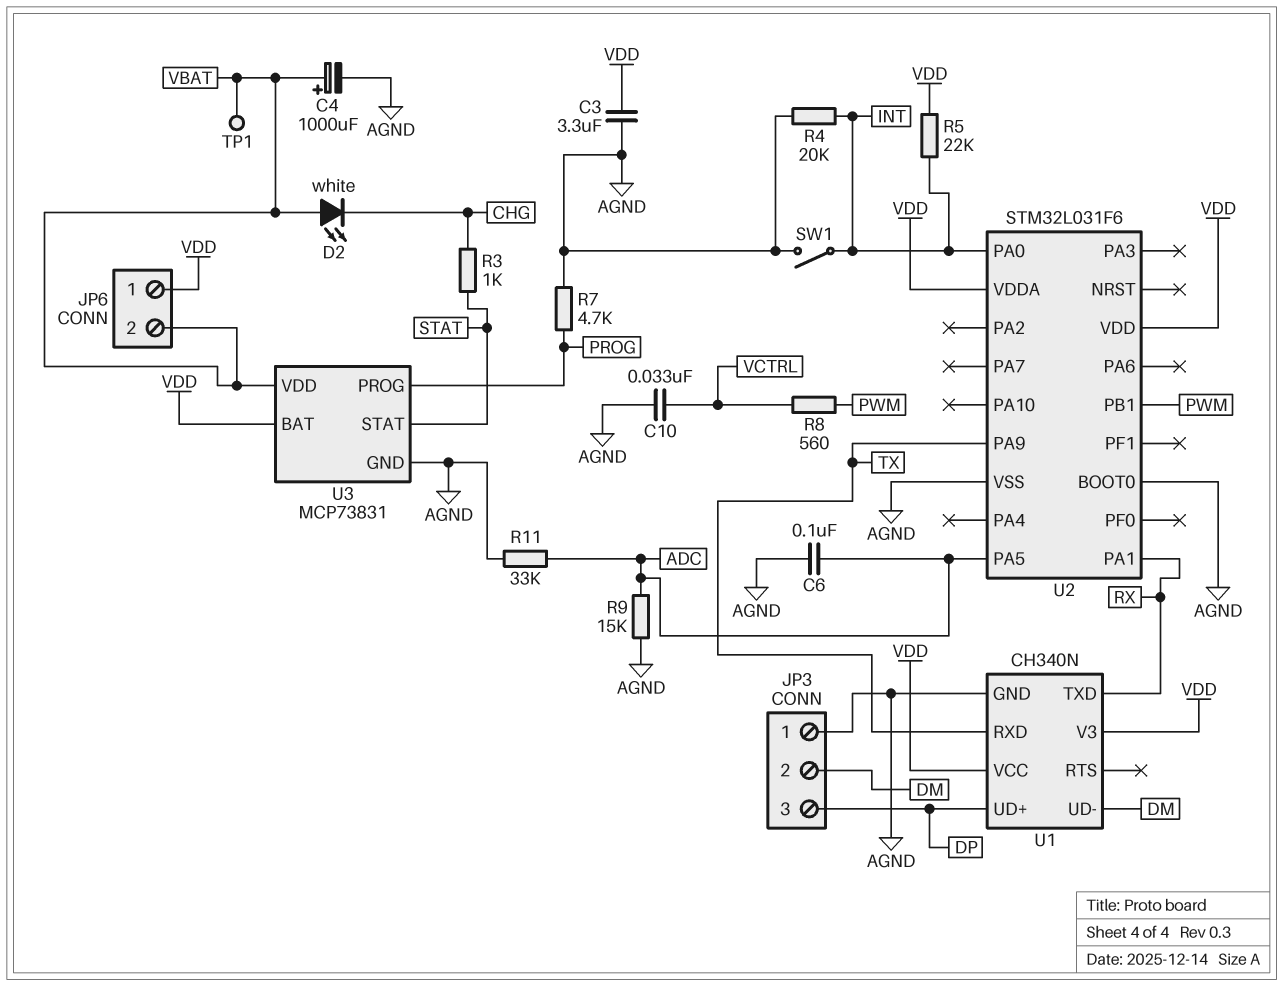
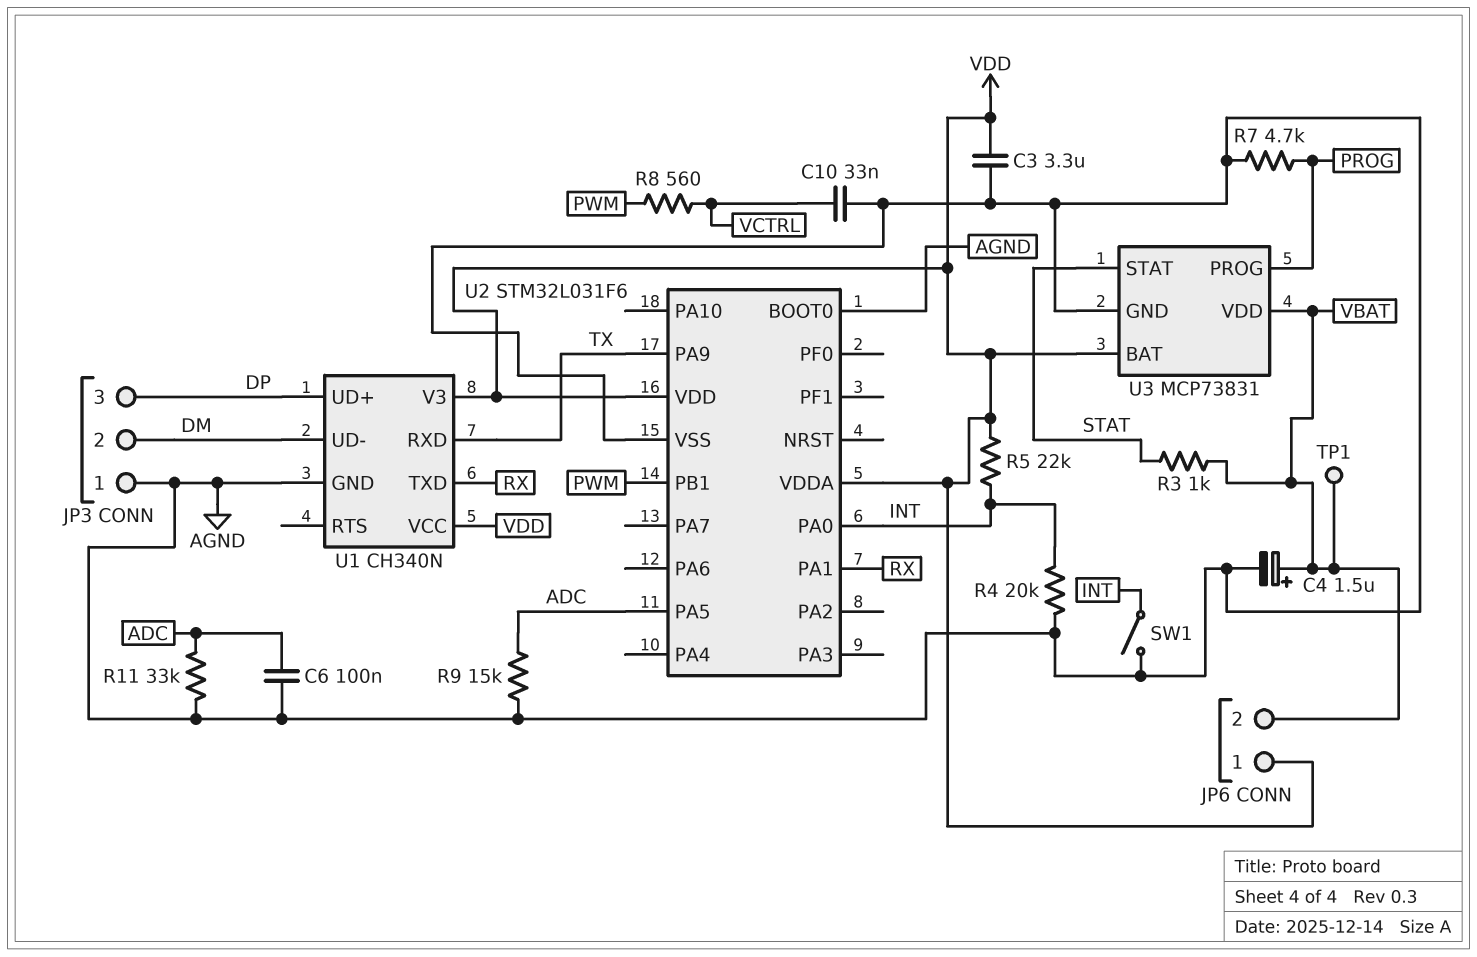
C4: 1000uF (plus VBAT, minus AGND) -> 1.5uF (plus VBAT, minus AGND)
D2: LED white (A VBAT, K CHG) -> none
R3: 1k (CHG, STAT) -> 1k (STAT, VBAT)

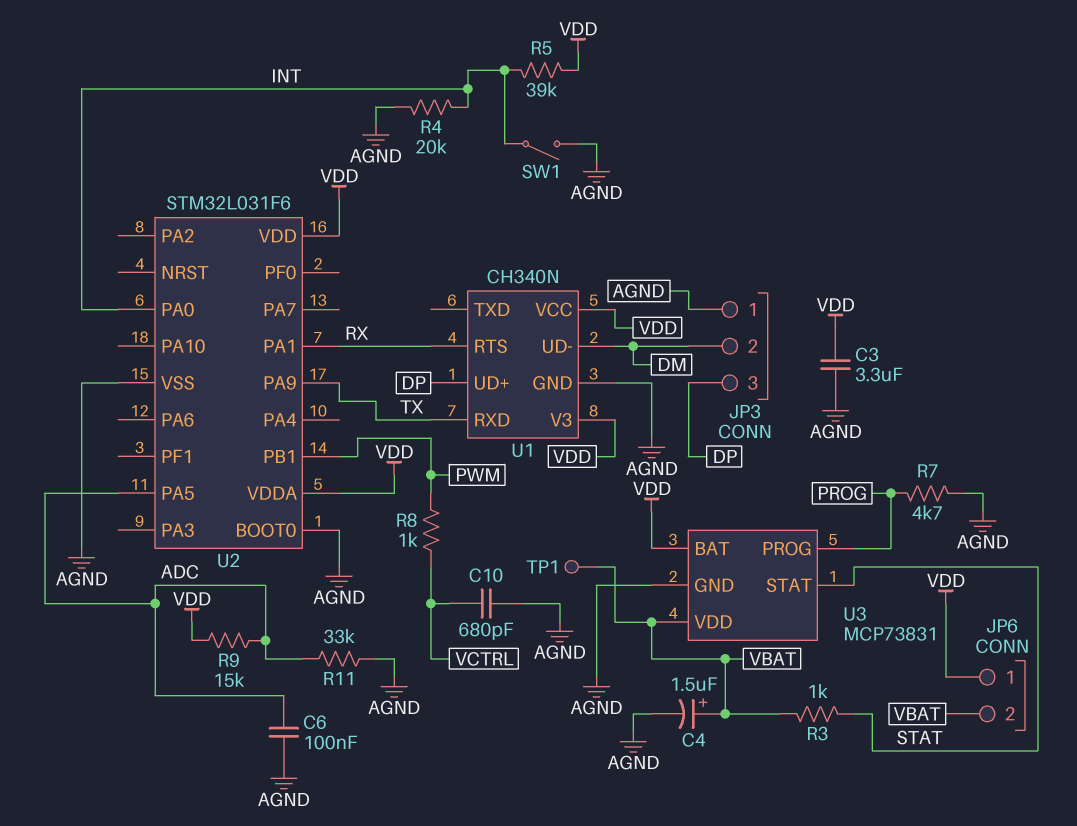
C10: 33nF (AGND, VCTRL) -> 680pF (AGND, VCTRL)
R5: 22k (INT, VDD) -> 39k (INT, VDD)
R8: 560 (PWM, VCTRL) -> 1k (PWM, VCTRL)
R9: 15k (ADC, AGND) -> 15k (ADC, VDD)
U1 pin RTS: none -> RX
U1 pin TXD: RX -> none

